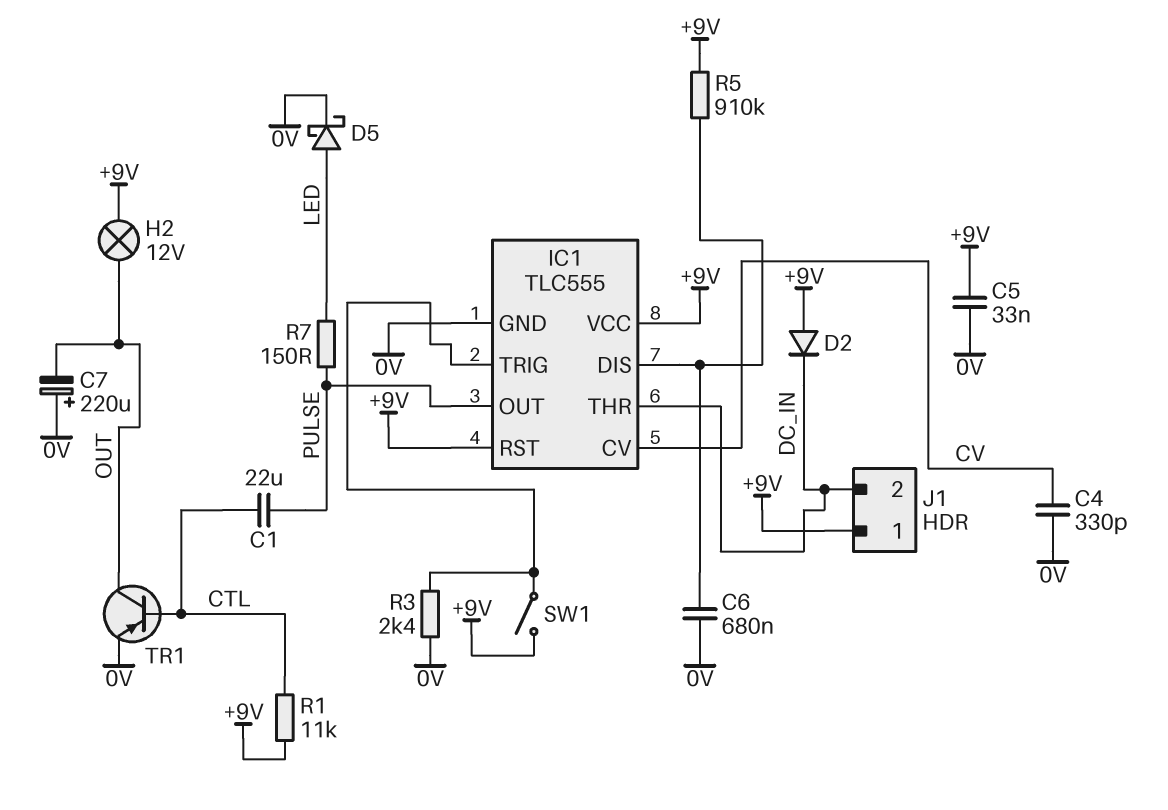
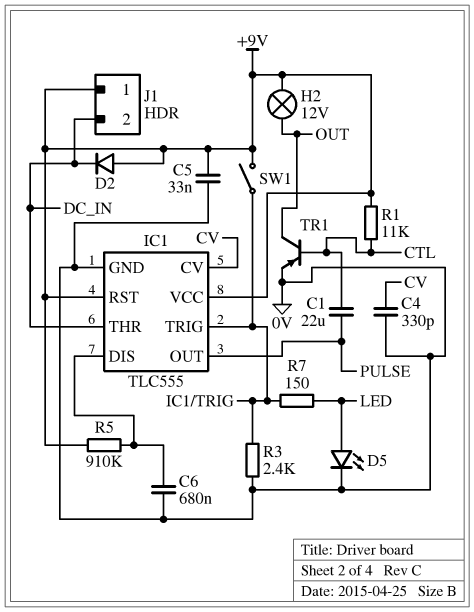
C7: 220uF (plus 0V, minus OUT) -> none
D5: schottky (A LED, K 0V) -> LED (A LED, K 0V)
R7: 150 (LED, PULSE) -> 150 (IC1/TRIG, LED)

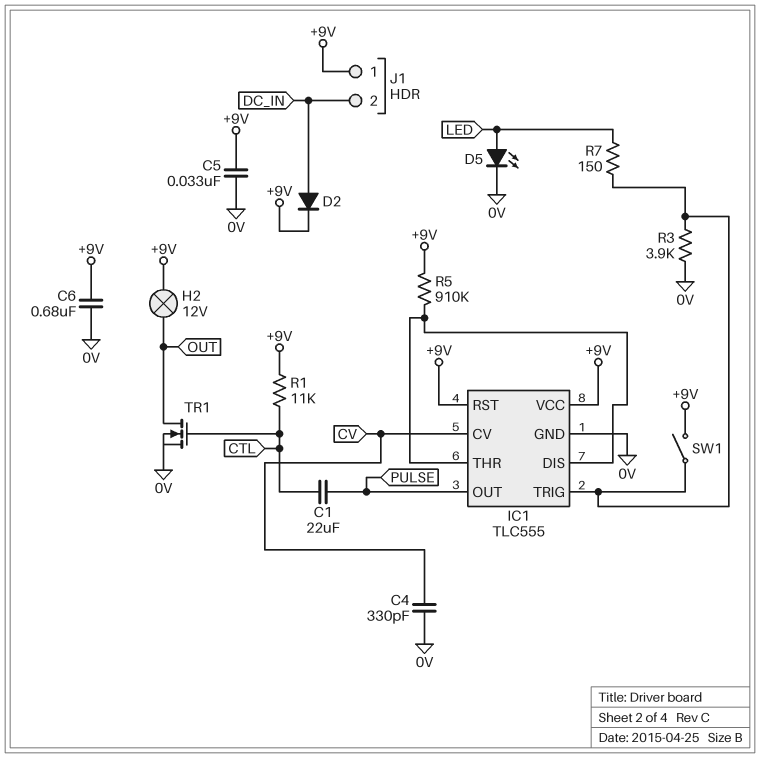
C6: 680nF (0V, IC1/DIS) -> 680nF (+9V, 0V)
D2: diode (A +9V, K DC_IN) -> diode (A DC_IN, K +9V)
IC1 pin THR: DC_IN -> IC1/DIS
R3: 2.4k (0V, IC1/TRIG) -> 3.9k (0V, IC1/TRIG)
TR1: PNP (B CTL, C OUT, E 0V) -> NMOS (G CTL, D OUT, S 0V)

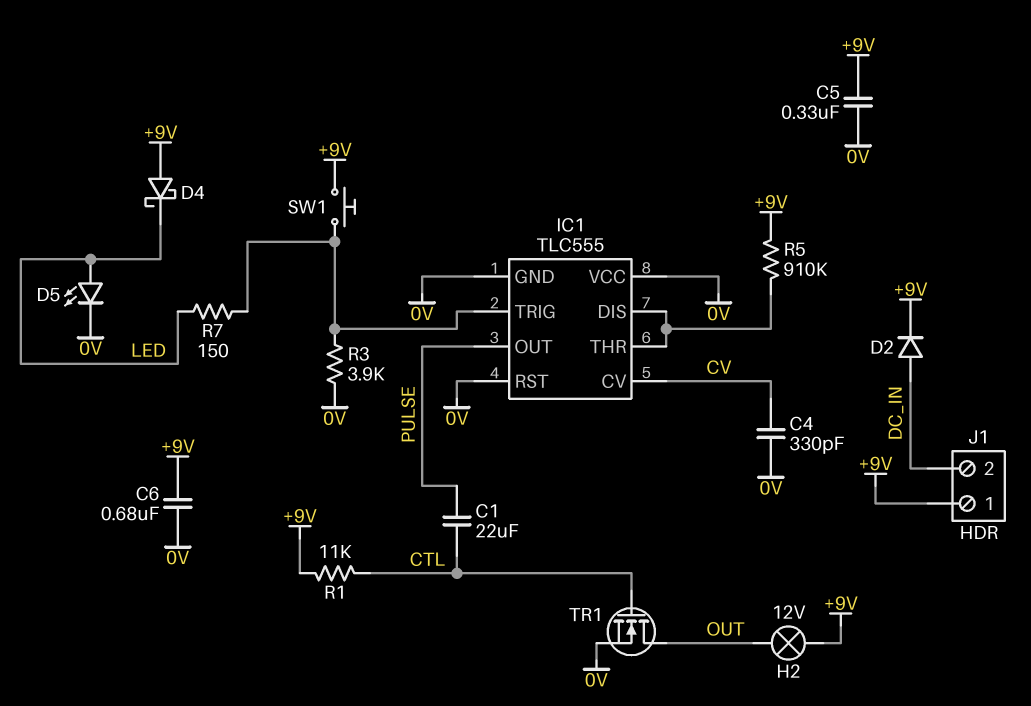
C5: 33nF (+9V, 0V) -> 330nF (+9V, 0V)
D4: none -> schottky (A +9V, K LED)
IC1 pin RST: +9V -> 0V
IC1 pin VCC: +9V -> 0V
SW1: switch (+9V, IC1/TRIG) -> button (+9V, IC1/TRIG)

